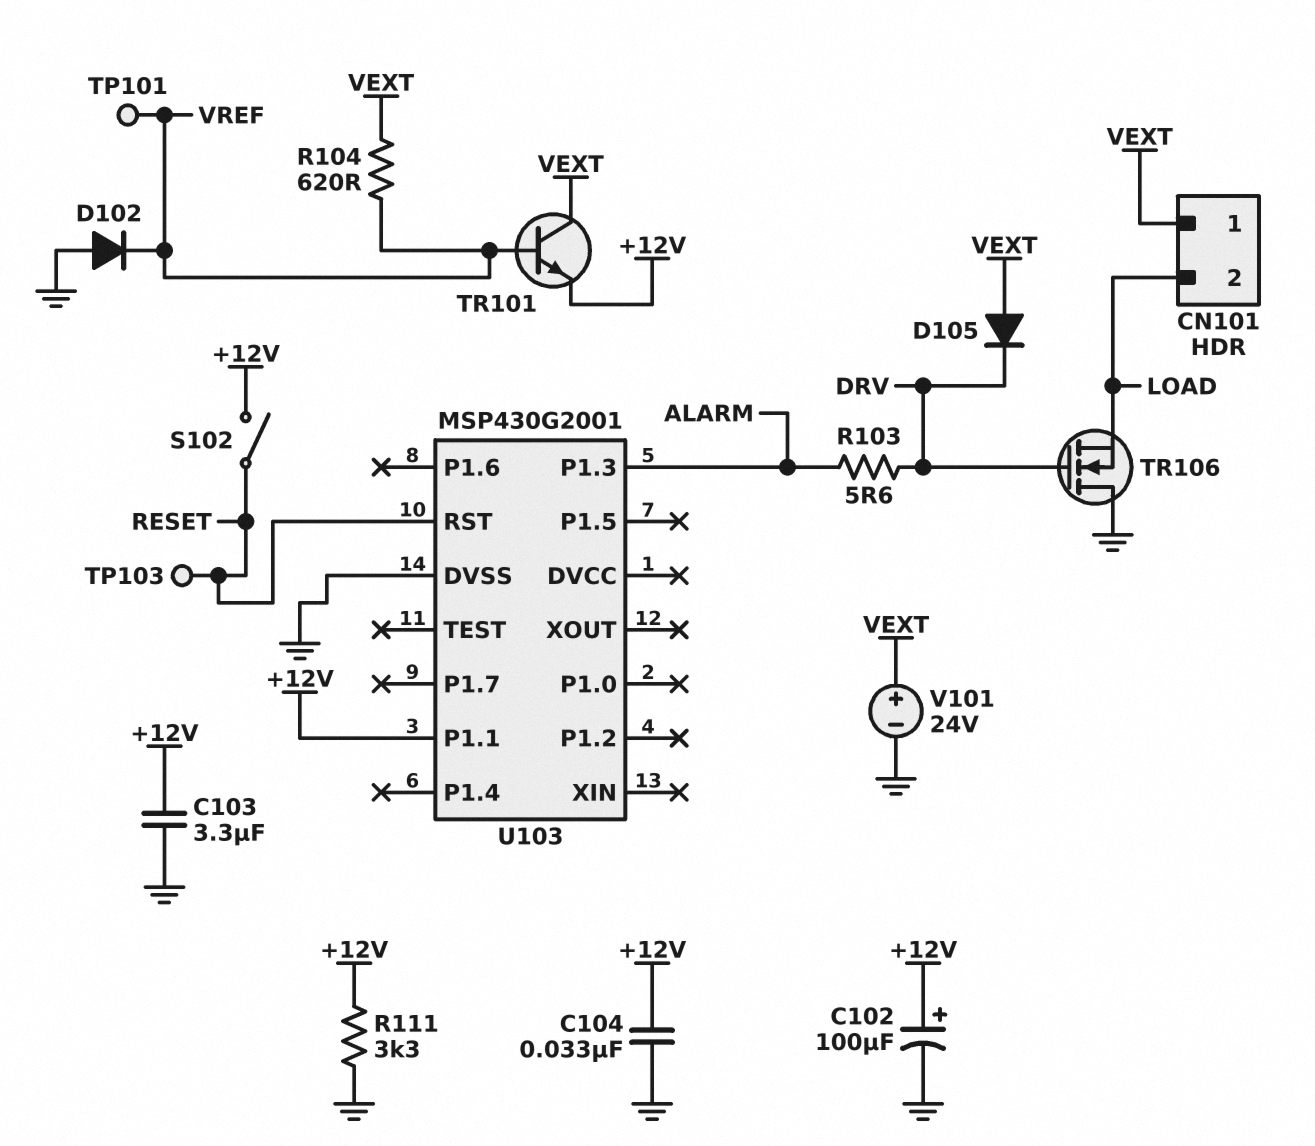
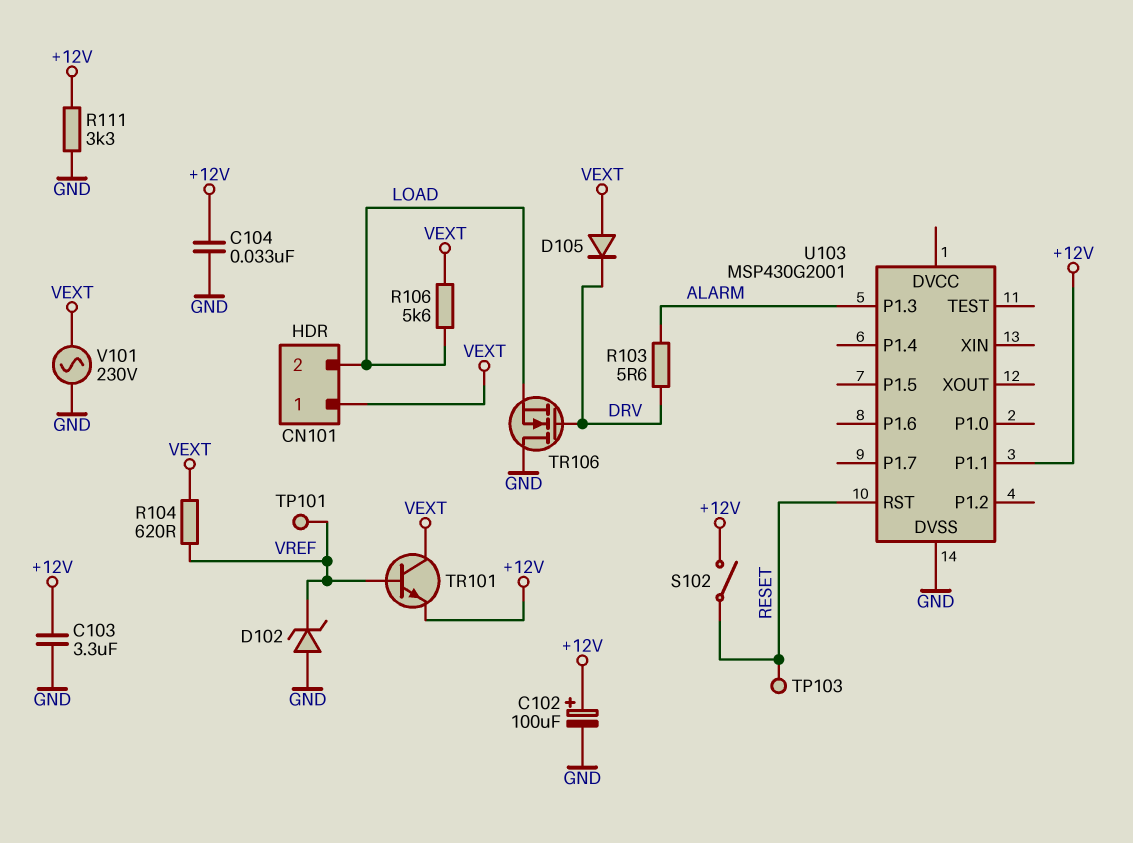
D102: diode (A GND, K VREF) -> zener (A GND, K VREF)
R106: none -> 5.6k (LOAD, VEXT)
V101: 24V (plus VEXT, minus GND) -> AC 230V (GND, VEXT)

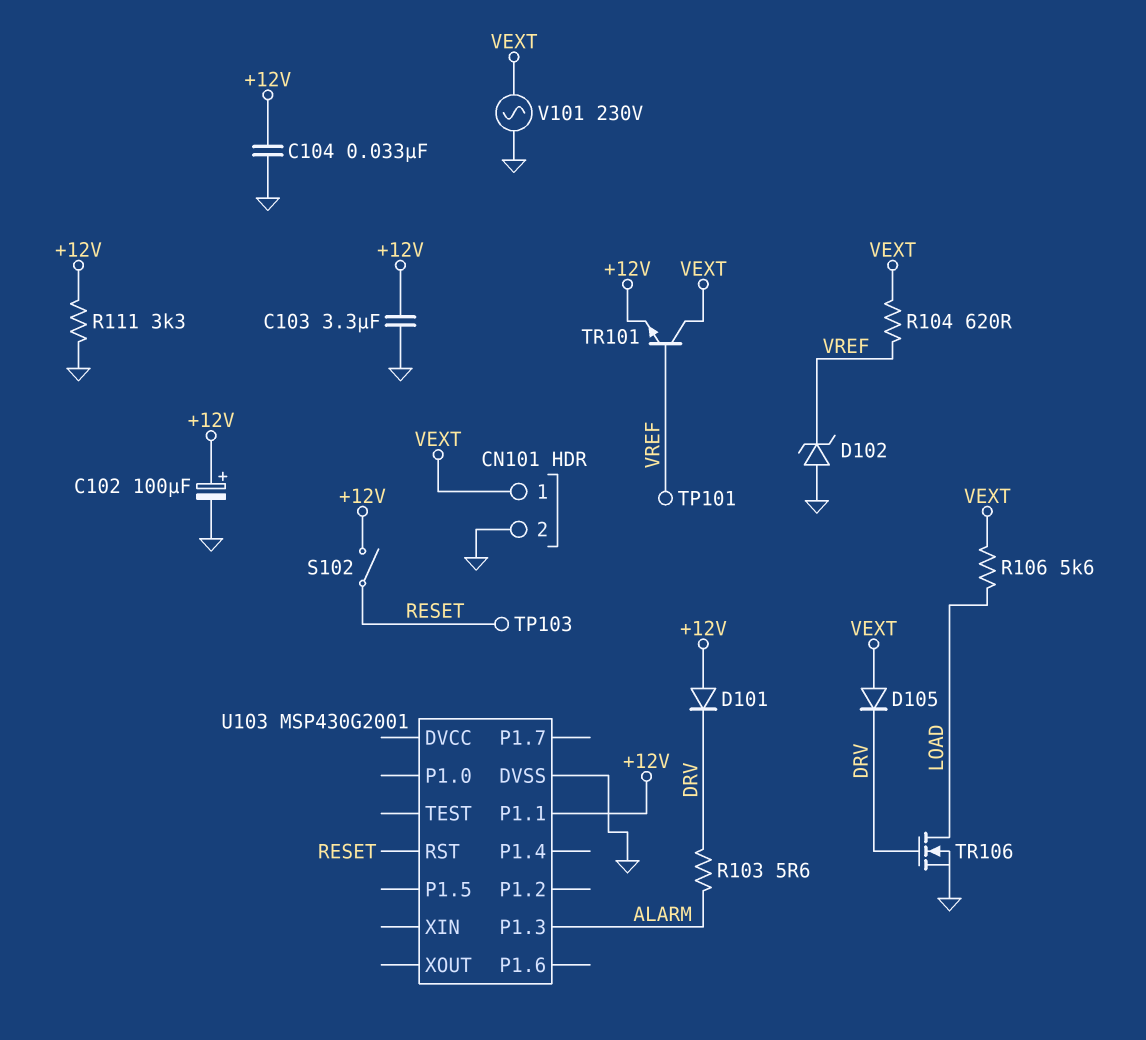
CN101 pin 2: LOAD -> GND
D101: none -> diode (A +12V, K DRV)
TR106: NMOS (G DRV, D GND, S LOAD) -> NMOS (G DRV, D LOAD, S GND)

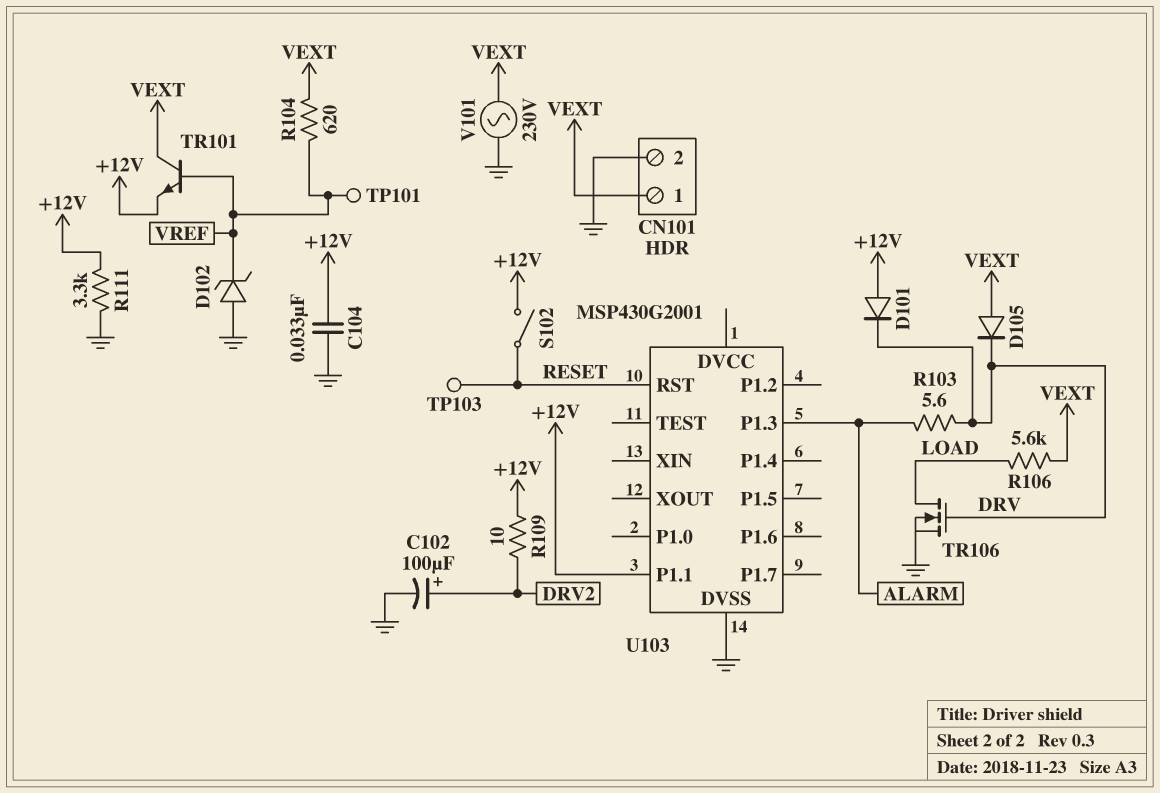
C102: 100uF (plus +12V, minus GND) -> 100uF (plus DRV2, minus GND)
C103: 3.3uF (+12V, GND) -> none
R109: none -> 10 (+12V, DRV2)

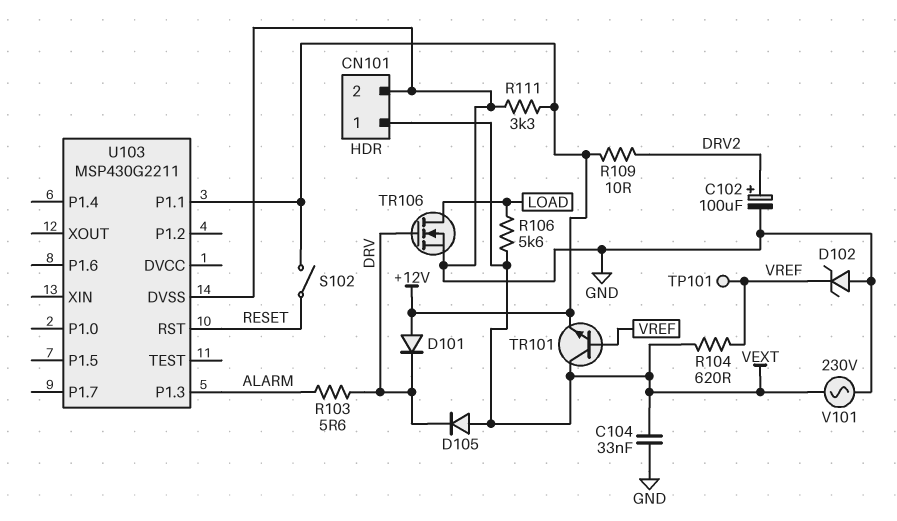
C104: 33nF (+12V, GND) -> 33nF (GND, VEXT)
TP103: test point (RESET) -> none
U103: MSP430G2001 -> MSP430G2211

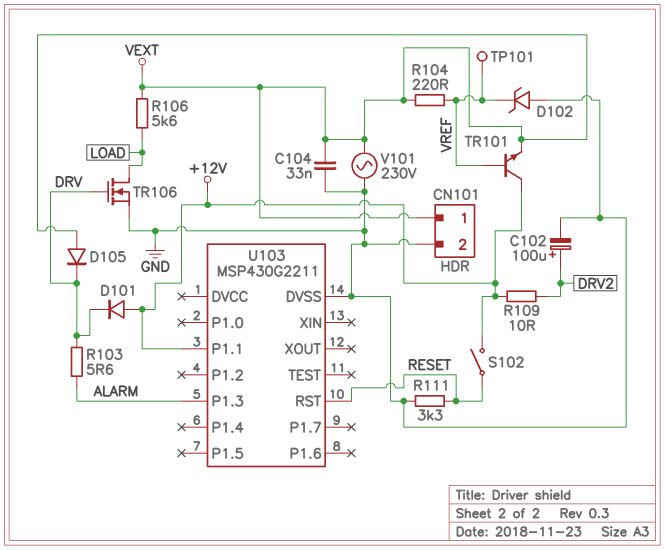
R104: 620 (VEXT, VREF) -> 220 (VEXT, VREF)
R111: 3.3k (+12V, GND) -> 3.3k (GND, RESET)
TR101: NPN (B VREF, C VEXT, E +12V) -> NPN (B VREF, C +12V, E VEXT)

